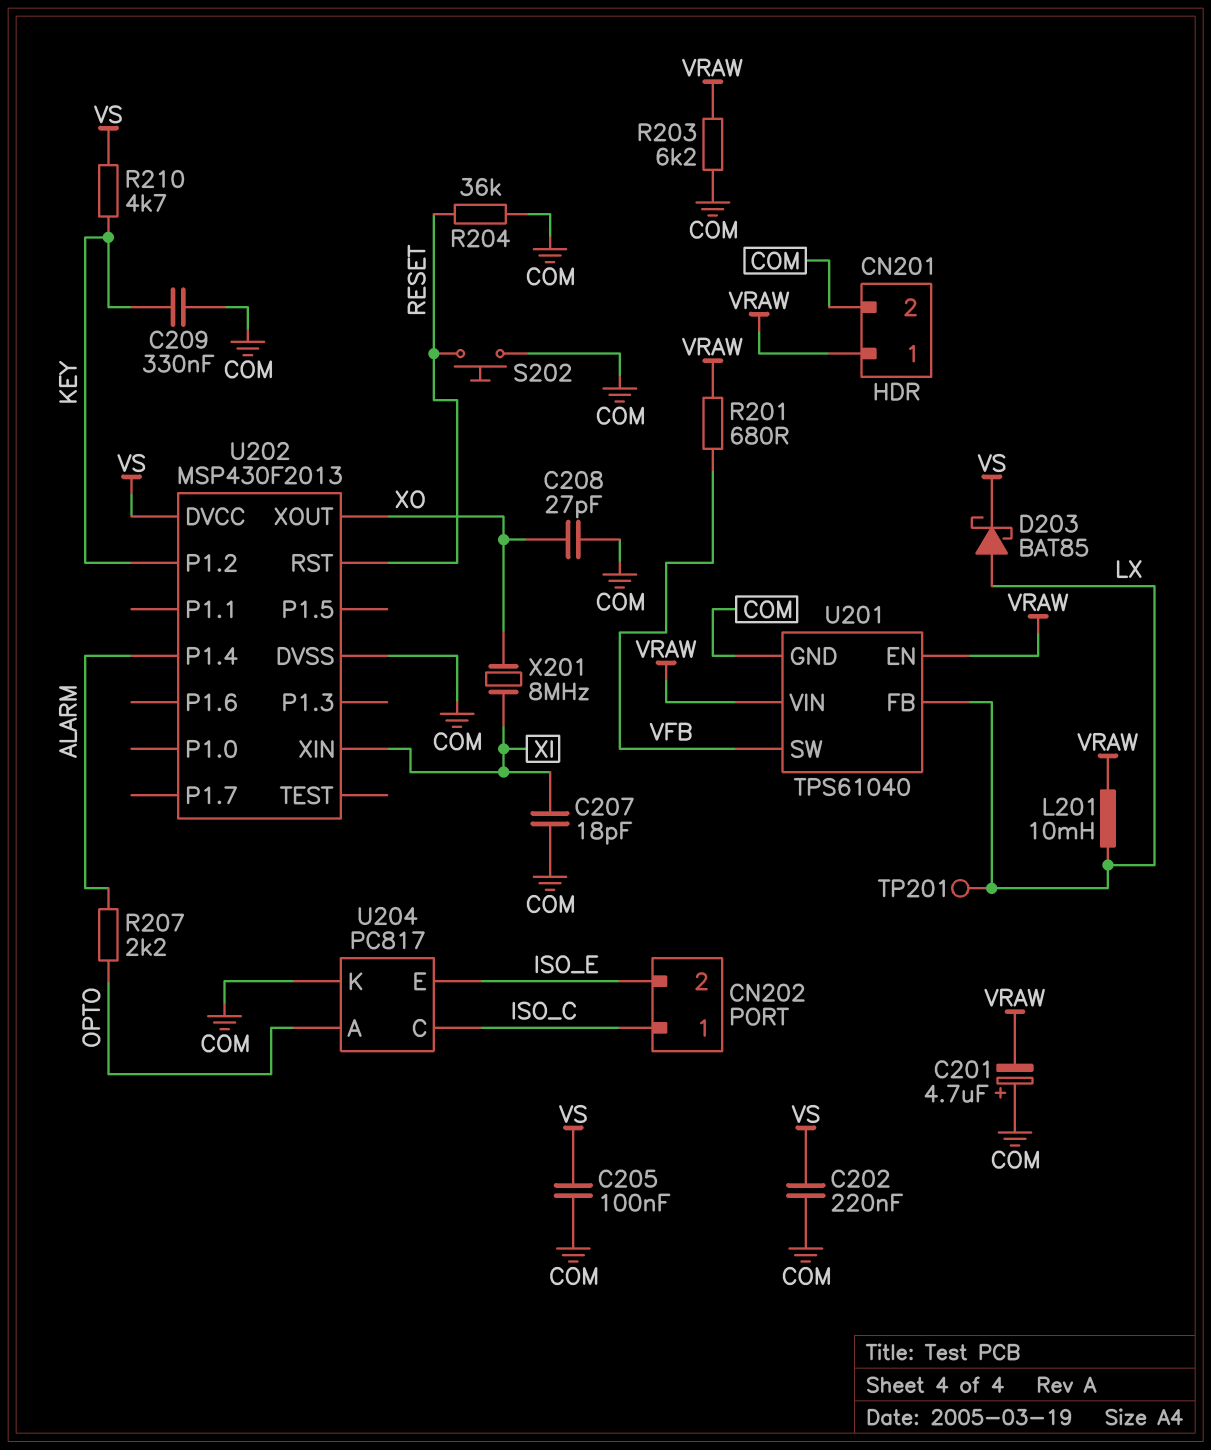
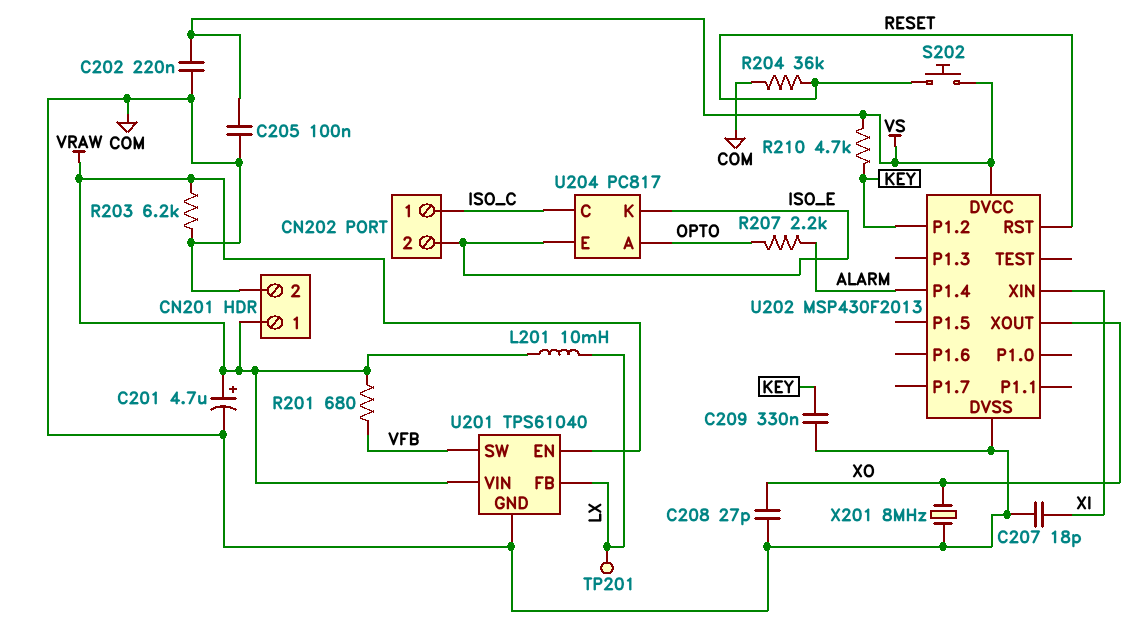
C201: 4.7uF (plus COM, minus VRAW) -> 4.7uF (plus VRAW, minus COM)
D203: schottky BAT85 (A LX, K VS) -> none
S202: button (COM, RESET) -> button (RESET, VS)
U204 pin K: COM -> ISO_E
X201: 8MHz (XI, XO) -> 8MHz (COM, XO)

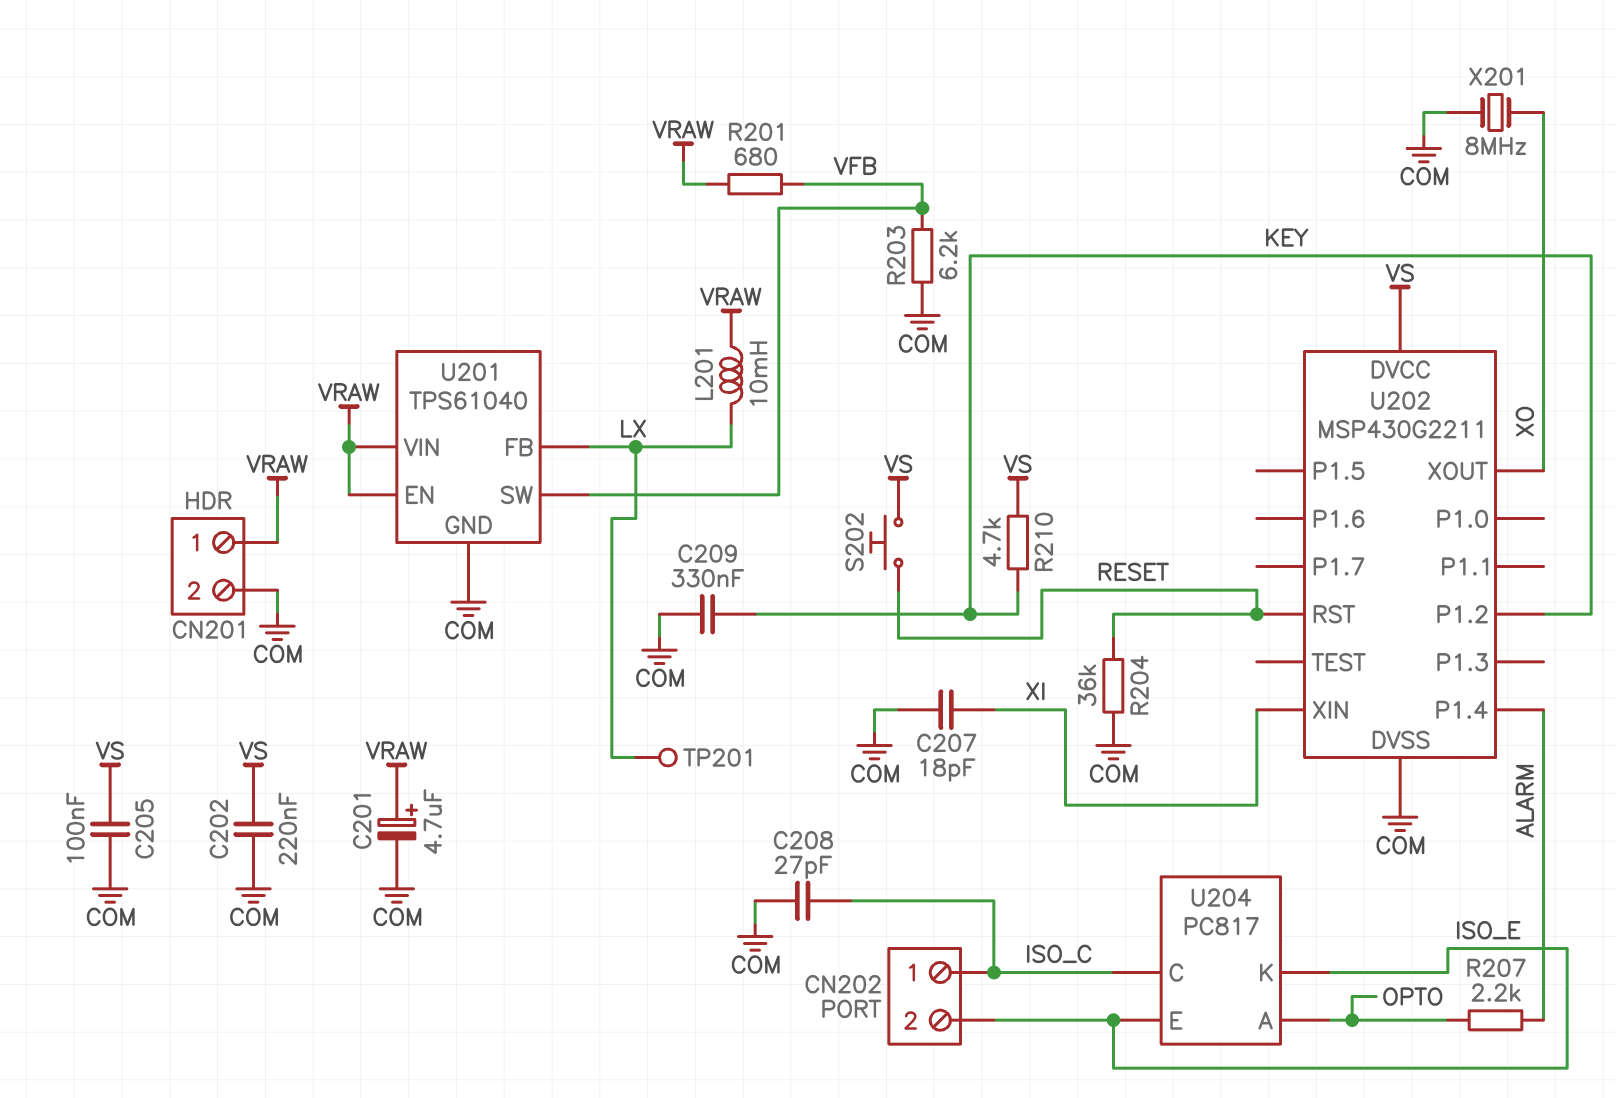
C208: 27pF (COM, XO) -> 27pF (COM, ISO_C)
R203: 6.2k (COM, VRAW) -> 6.2k (COM, VFB)
U202: MSP430F2013 -> MSP430G2211

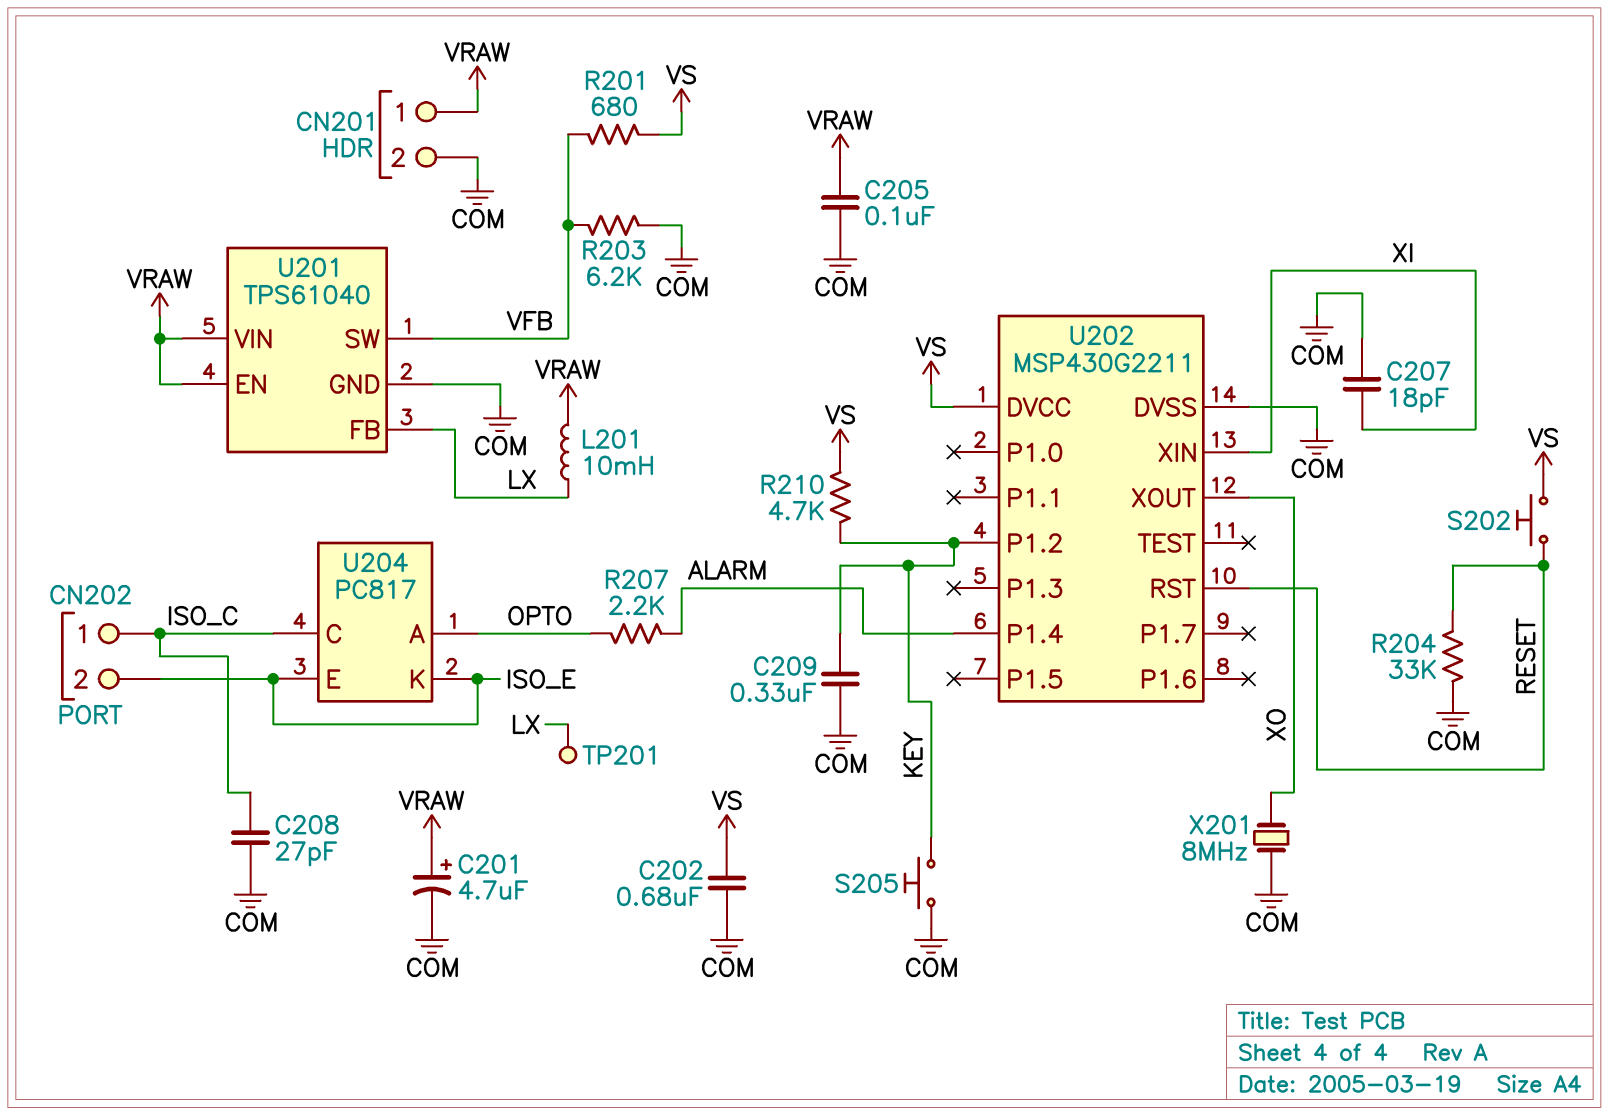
C202: 220nF (COM, VS) -> 680nF (COM, VS)
C205: 100nF (COM, VS) -> 100nF (COM, VRAW)
R201: 680 (VFB, VRAW) -> 680 (VFB, VS)
R204: 36k (COM, RESET) -> 33k (COM, RESET)
S205: none -> button (COM, KEY)

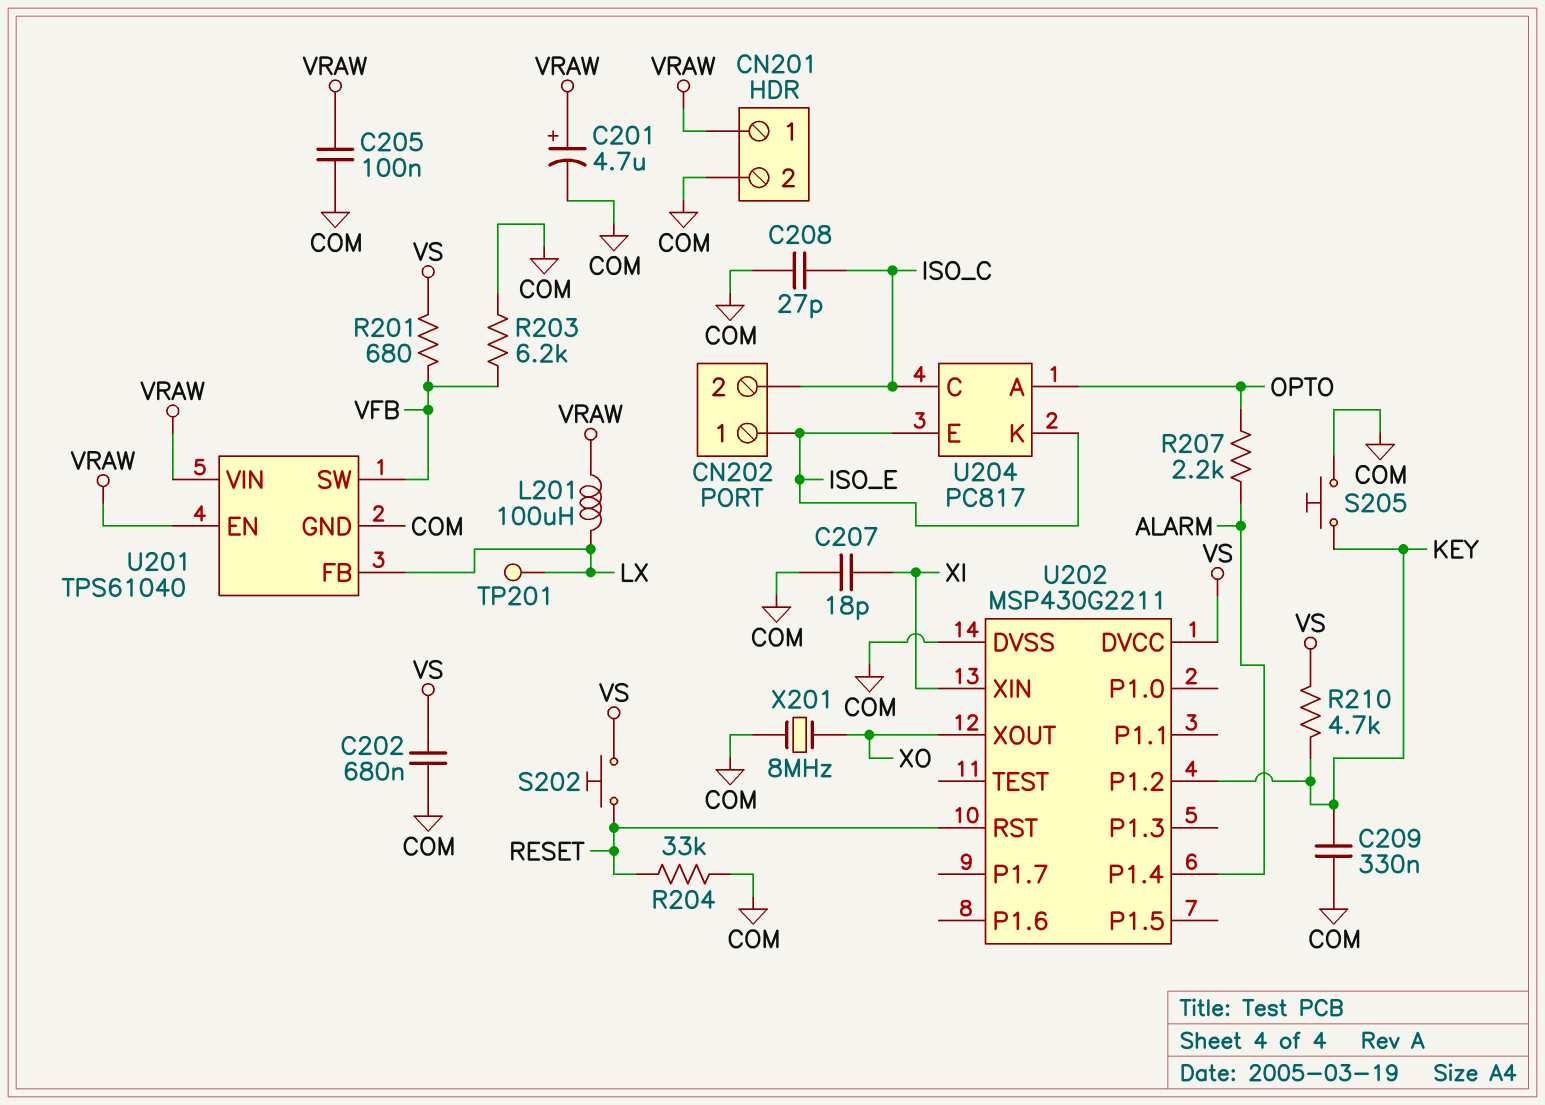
CN202 pin 1: ISO_C -> ISO_E
CN202 pin 2: ISO_E -> ISO_C
L201: 10mH (LX, VRAW) -> 100uH (LX, VRAW)

